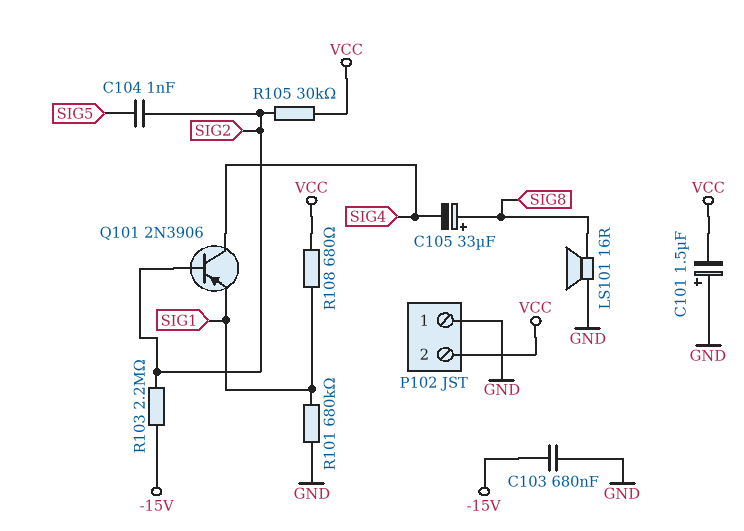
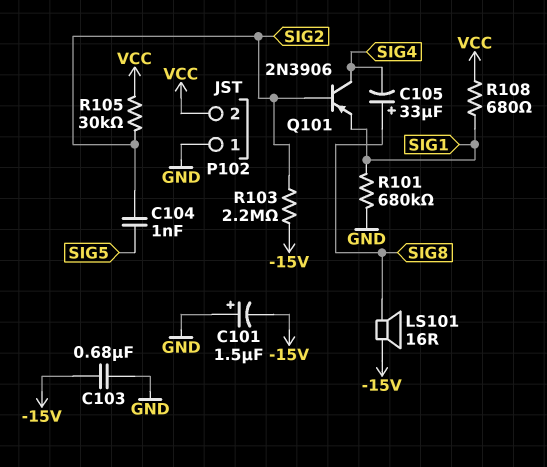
C101: 1.5uF (plus GND, minus VCC) -> 1.5uF (plus GND, minus -15V)
LS101: speaker 16R (GND, SIG8) -> speaker 16R (-15V, SIG8)

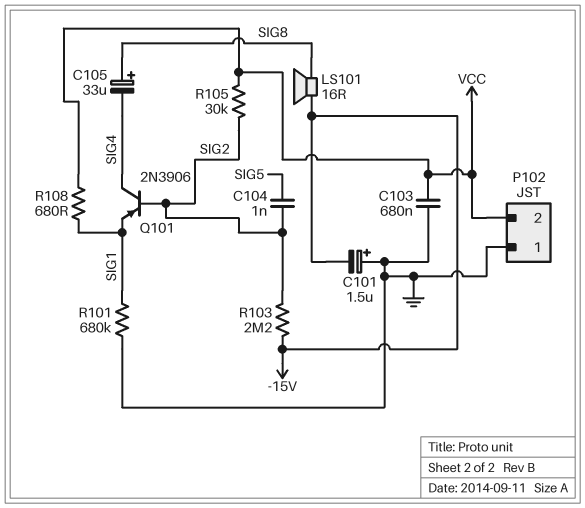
C103: 680nF (-15V, GND) -> 680nF (GND, VCC)

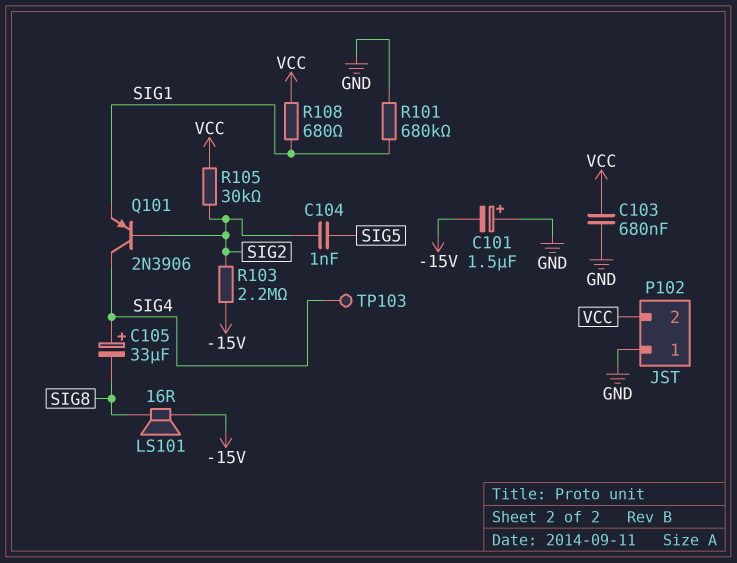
C105: 33uF (plus SIG8, minus SIG4) -> 33uF (plus SIG4, minus SIG8)
TP103: none -> test point (SIG4)

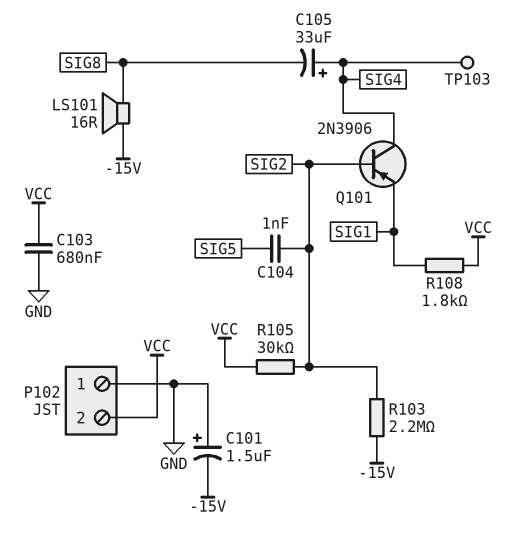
R101: 680k (GND, SIG1) -> none
R108: 680 (SIG1, VCC) -> 1.8k (SIG1, VCC)

